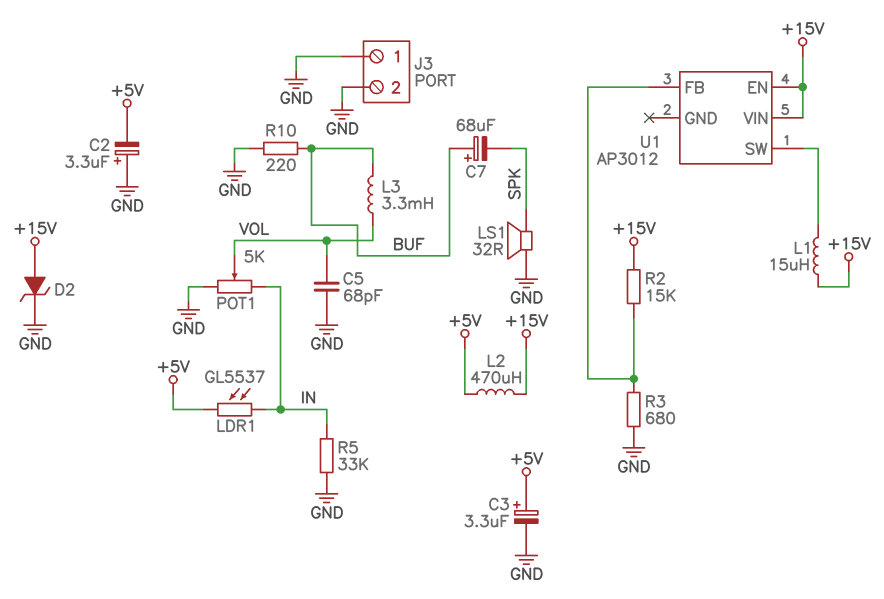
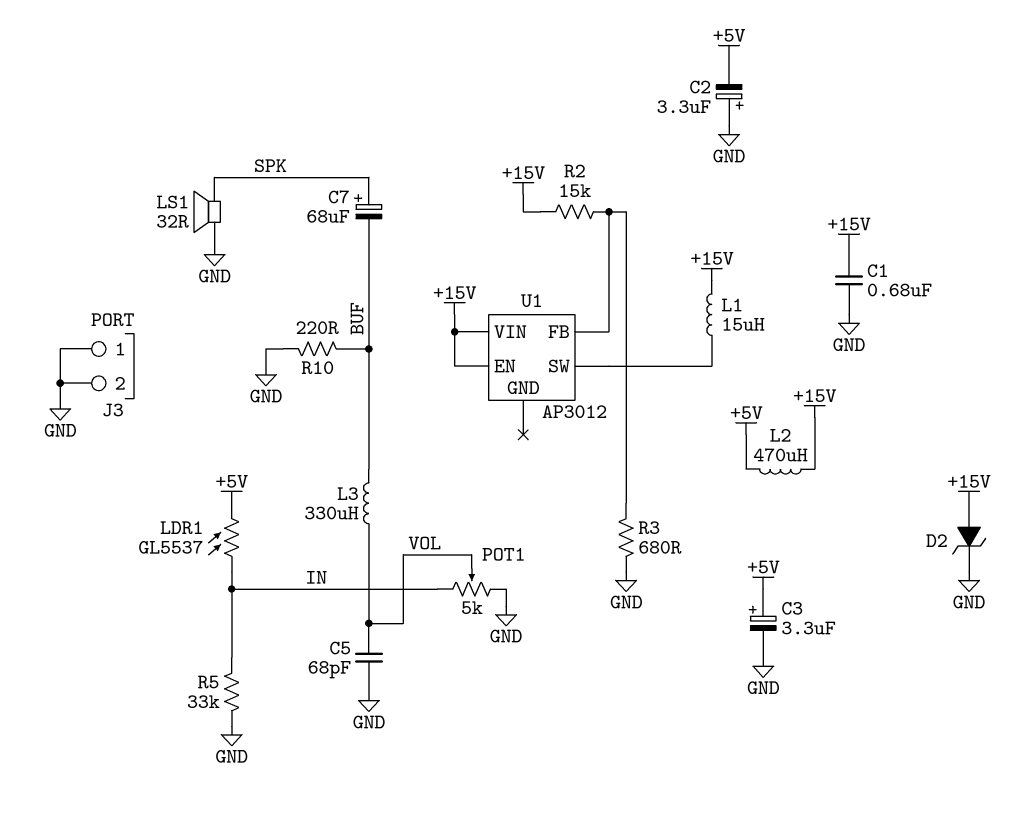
C1: none -> 680nF (+15V, GND)
C7: 68uF (plus BUF, minus SPK) -> 68uF (plus SPK, minus BUF)
L3: 3.3mH (BUF, VOL) -> 330uH (BUF, VOL)

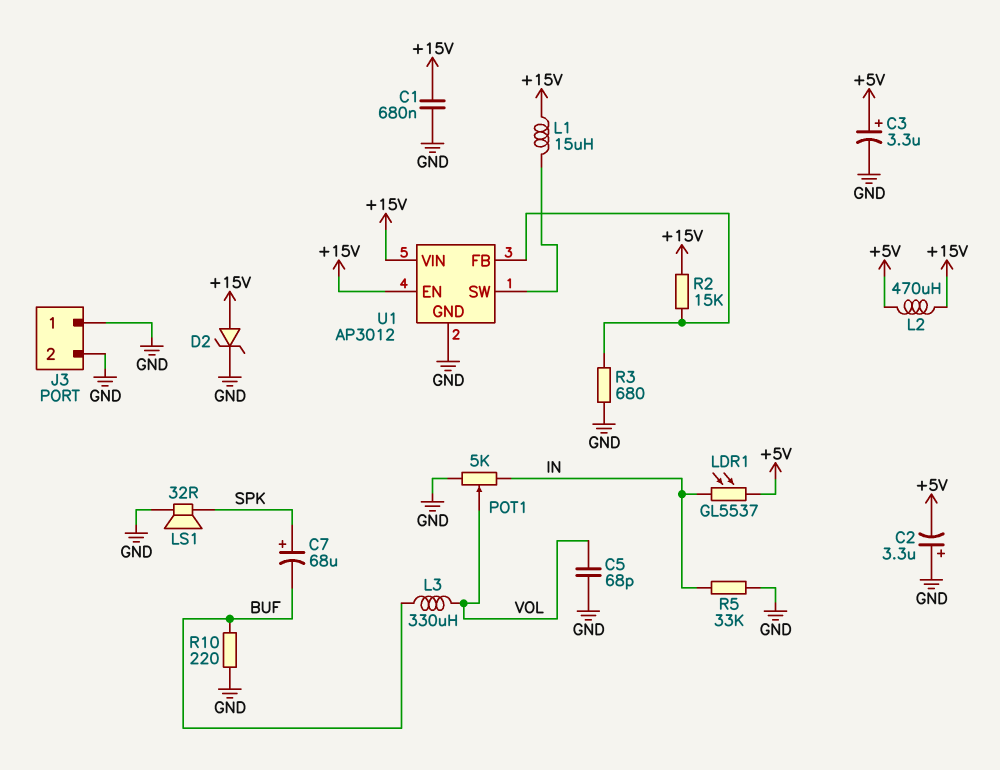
U1 pin GND: none -> GND

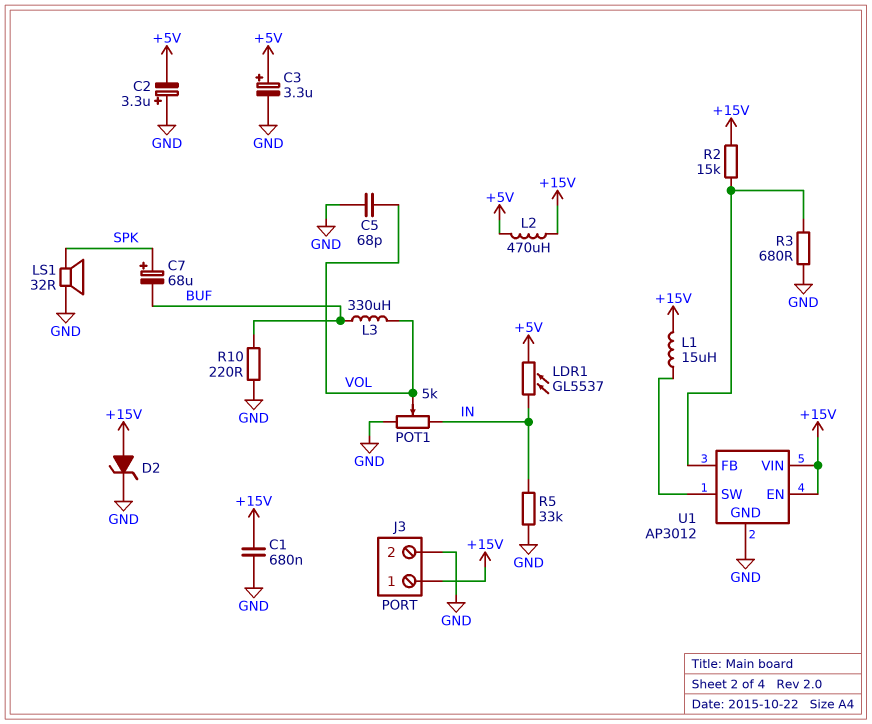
J3 pin 1: GND -> +15V

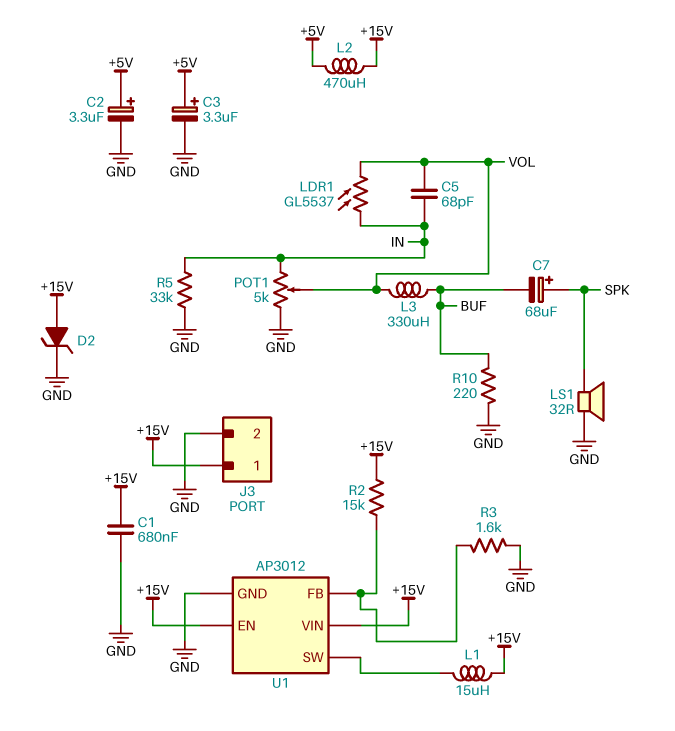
C2: 3.3uF (plus GND, minus +5V) -> 3.3uF (plus +5V, minus GND)
C5: 68pF (GND, VOL) -> 68pF (IN, VOL)
LDR1: GL5537 (+5V, IN) -> GL5537 (IN, VOL)
R3: 680 (GND, U1/FB) -> 1.6k (GND, U1/FB)

